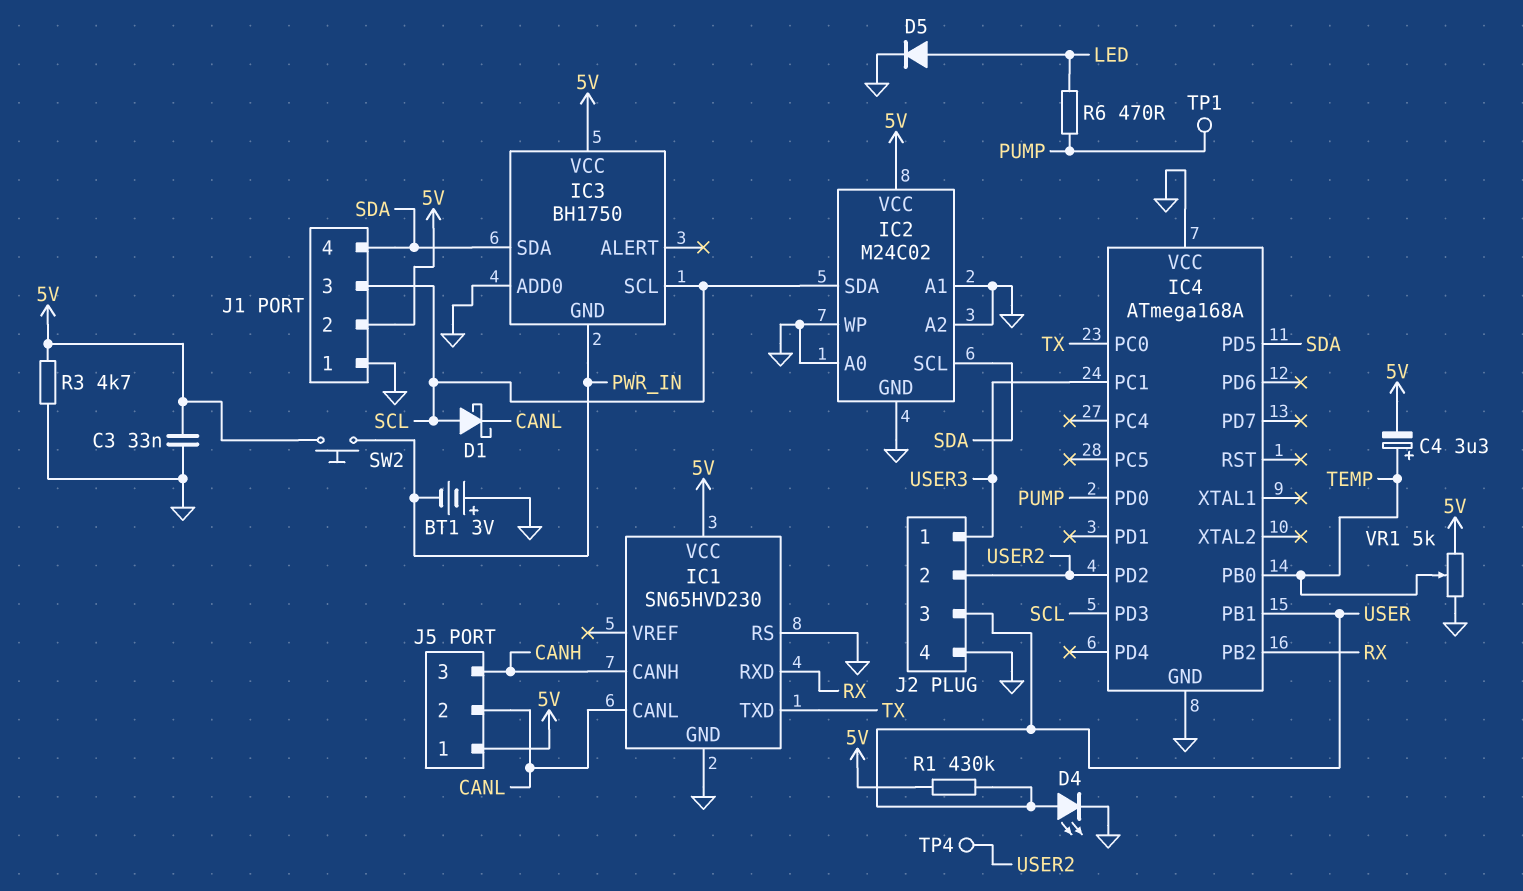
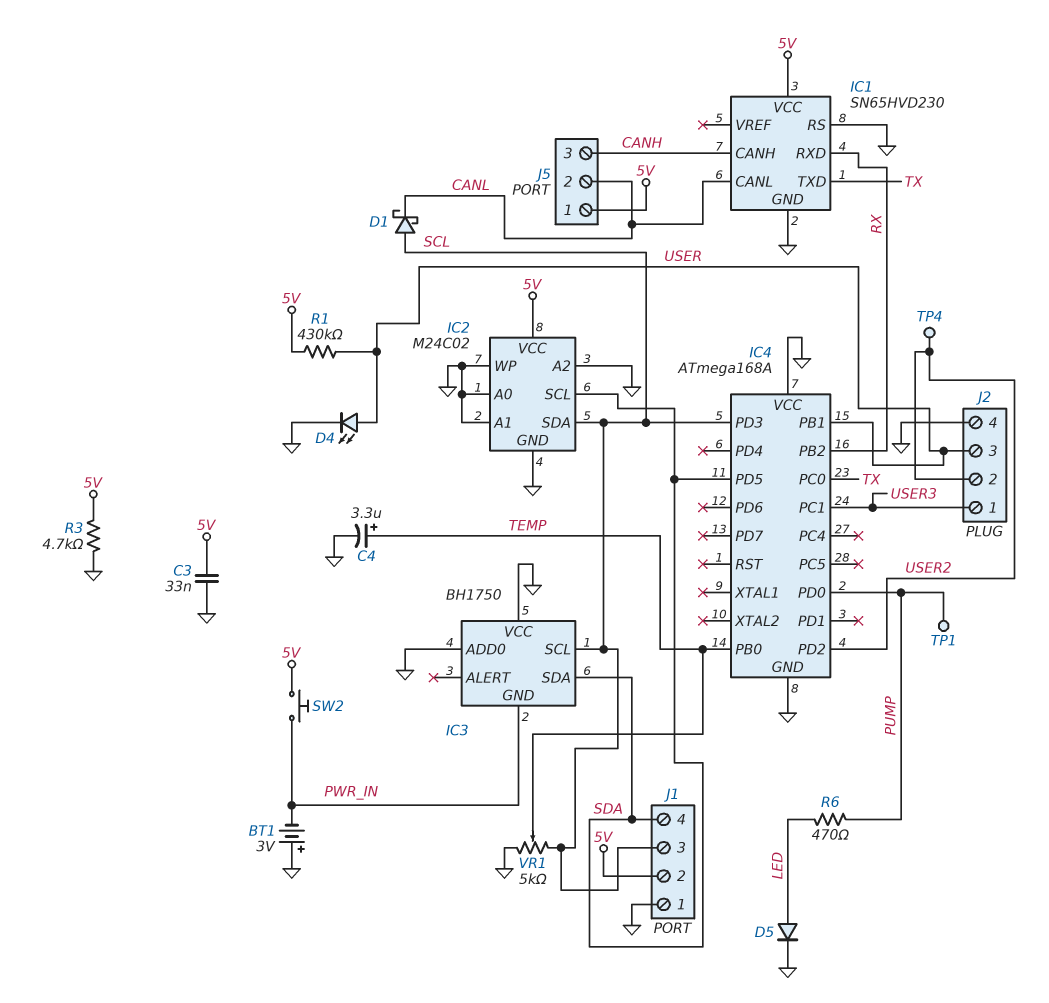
C4: 3.3uF (plus TEMP, minus 5V) -> 3.3uF (plus TEMP, minus GND)
IC3 pin VCC: 5V -> GND
VR1: 5k (5V, GND, wiper TEMP) -> 5k (GND, SCL, wiper TEMP)

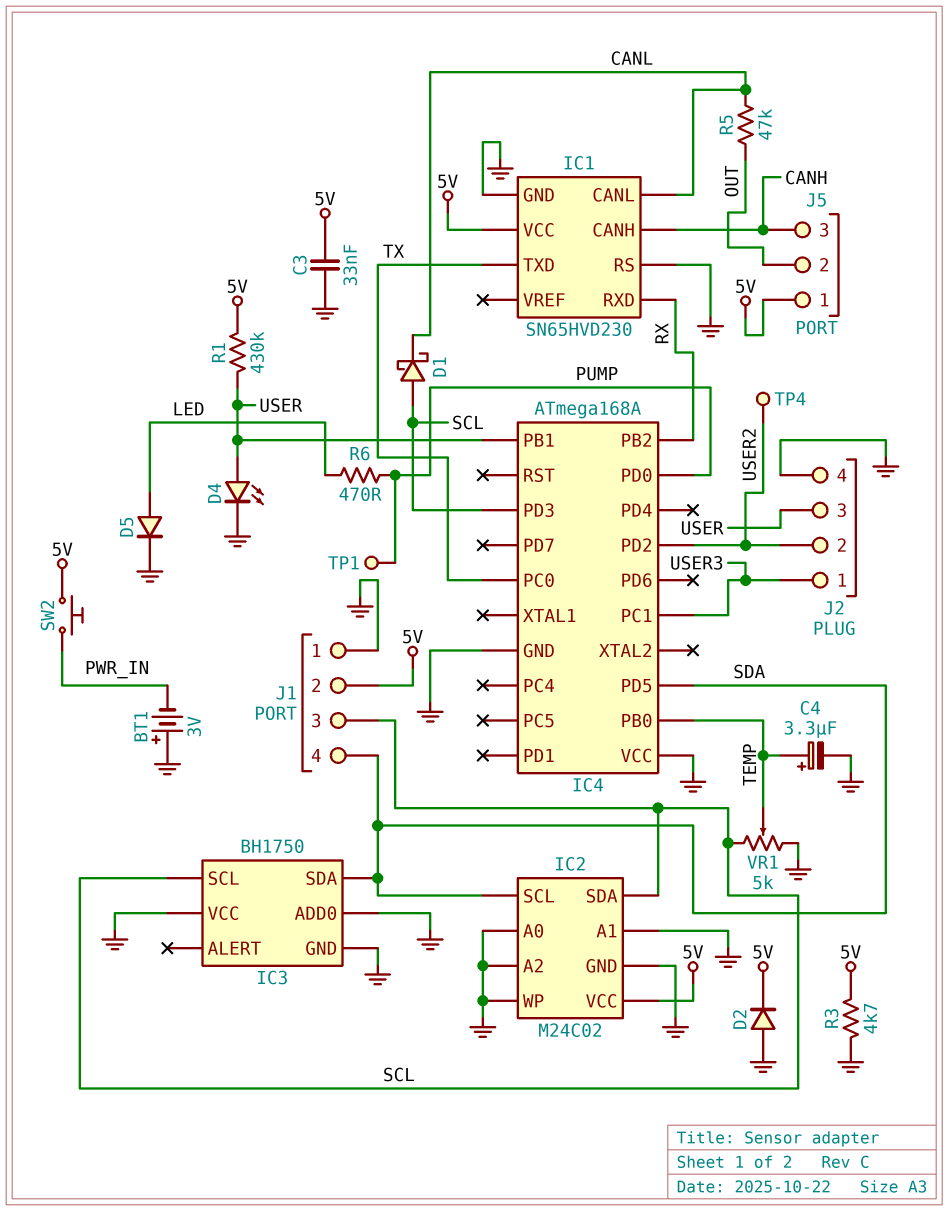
D2: none -> diode (A GND, K 5V)
IC3 pin GND: PWR_IN -> GND
J5 pin 2: CANL -> OUT
R5: none -> 47k (CANL, OUT)

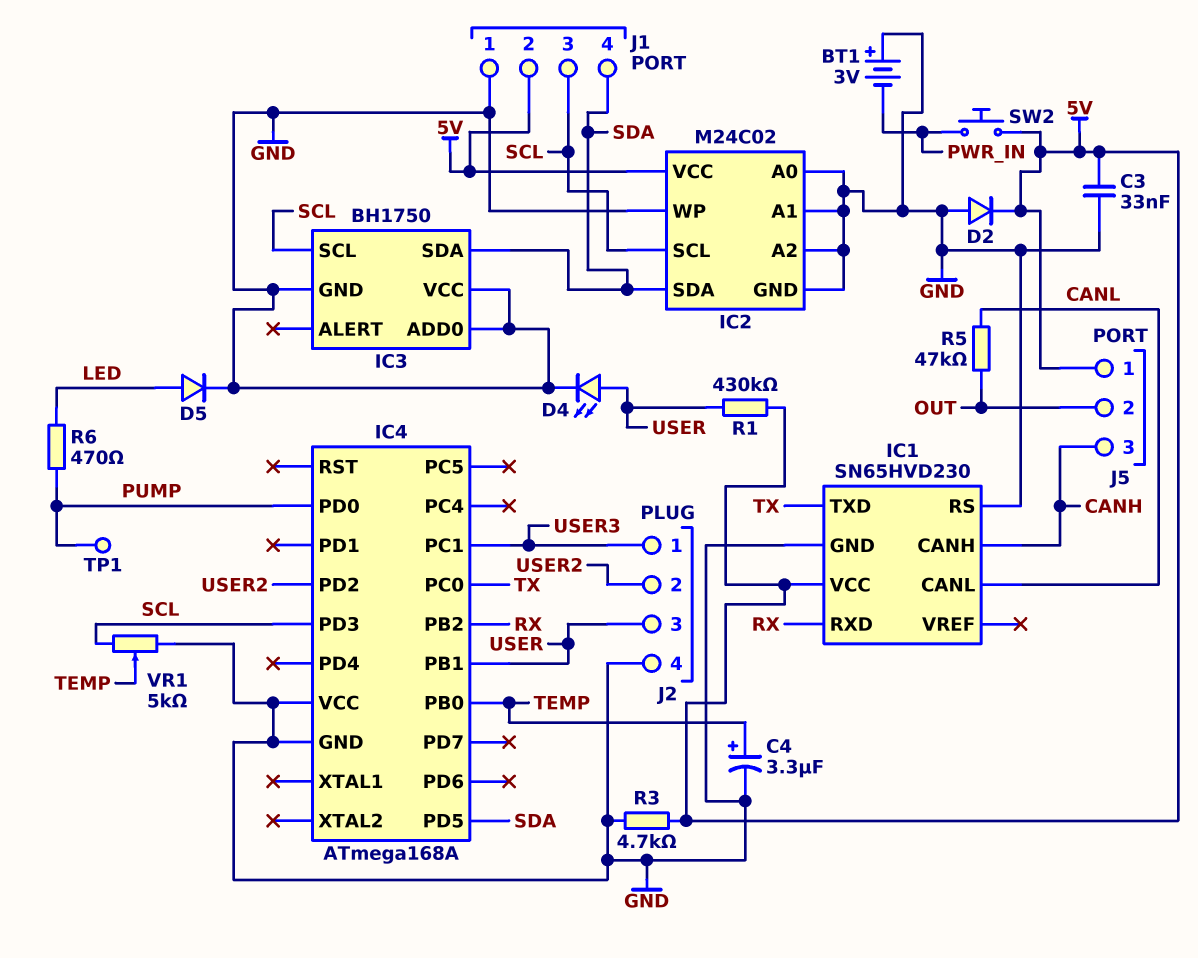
D1: schottky (A SCL, K CANL) -> none
IC2 pin SCL: SDA -> SCL
IC2 pin SDA: SCL -> SDA
TP4: test point (USER2) -> none

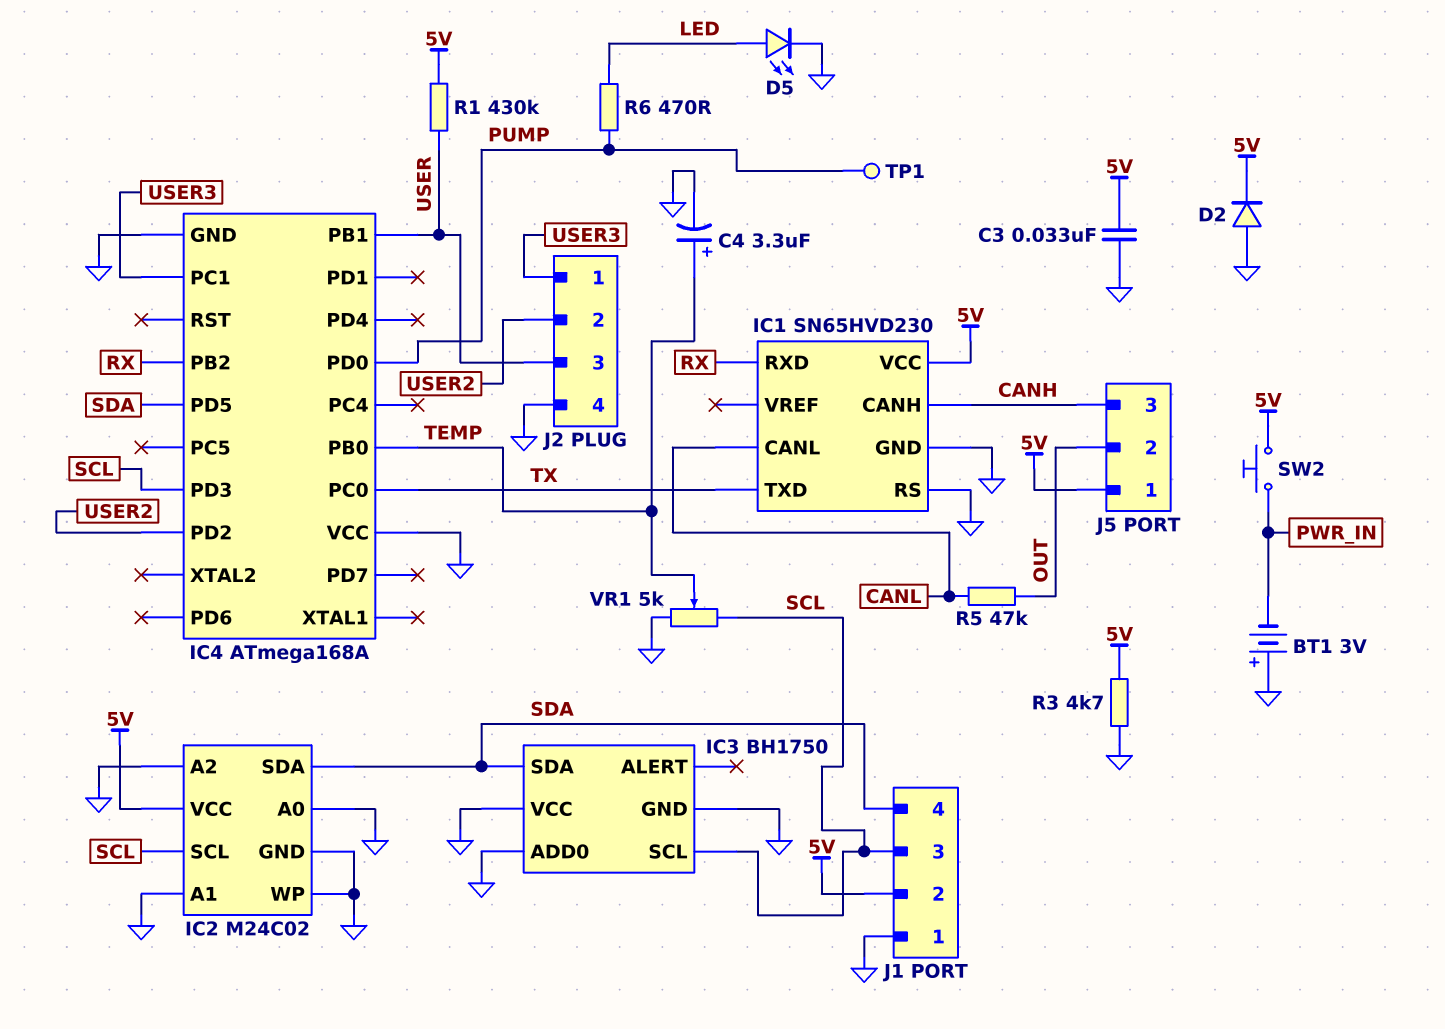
D4: LED (A USER, K GND) -> none
D5: diode (A LED, K GND) -> LED (A LED, K GND)

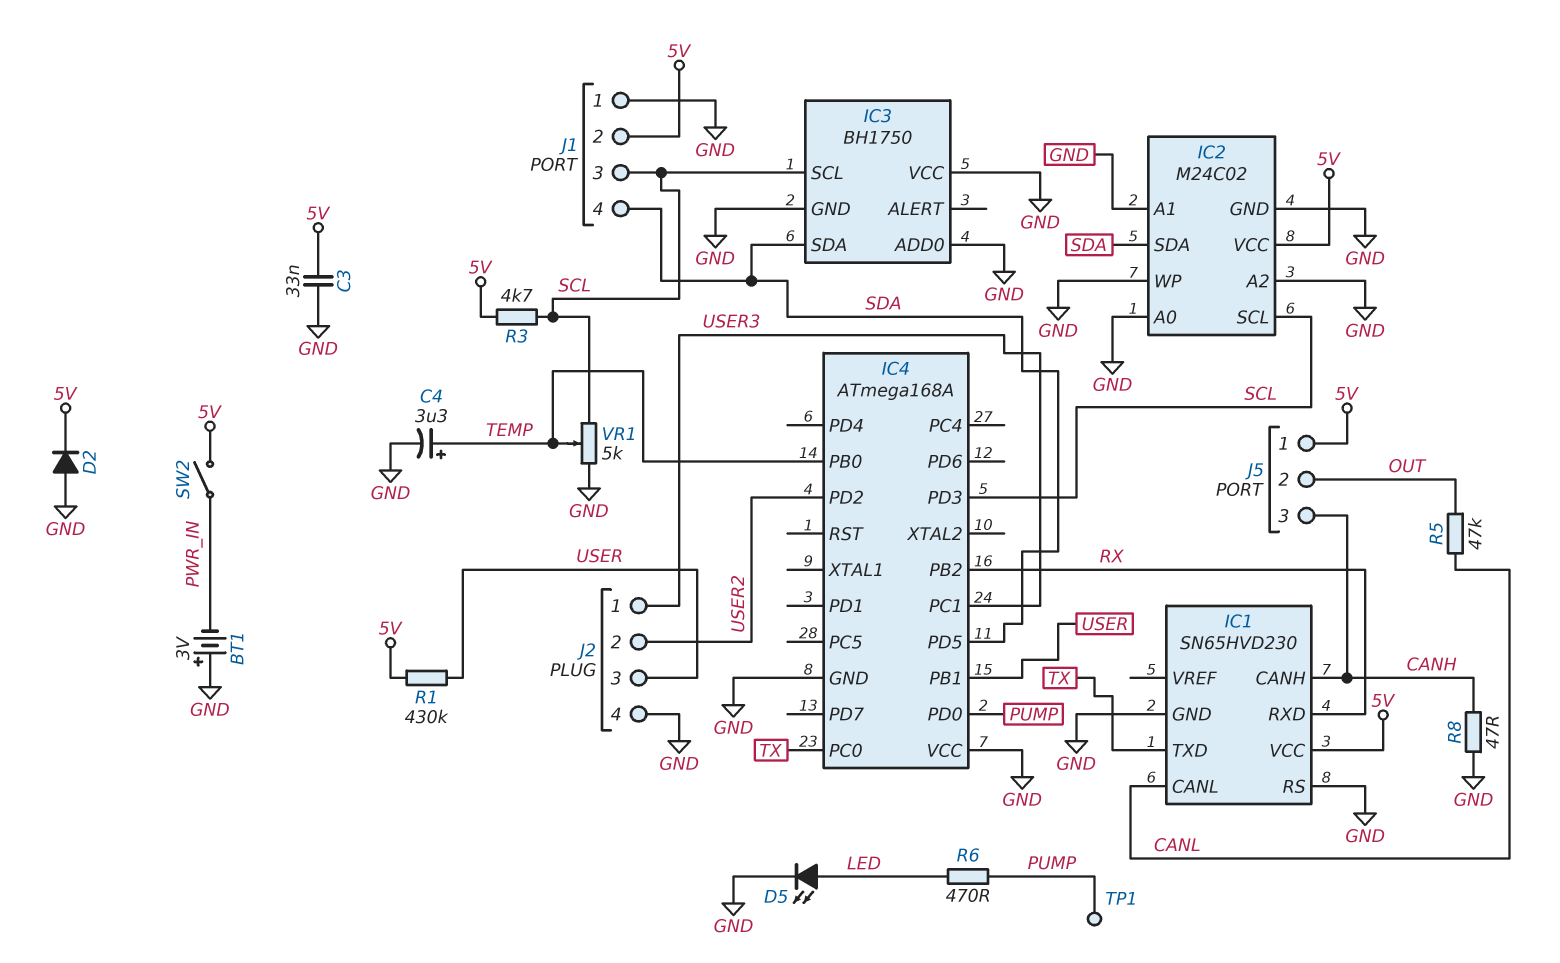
R3: 4.7k (5V, GND) -> 4.7k (5V, SCL)
R8: none -> 47 (CANH, GND)
SW2: button (5V, PWR_IN) -> switch (5V, PWR_IN)

